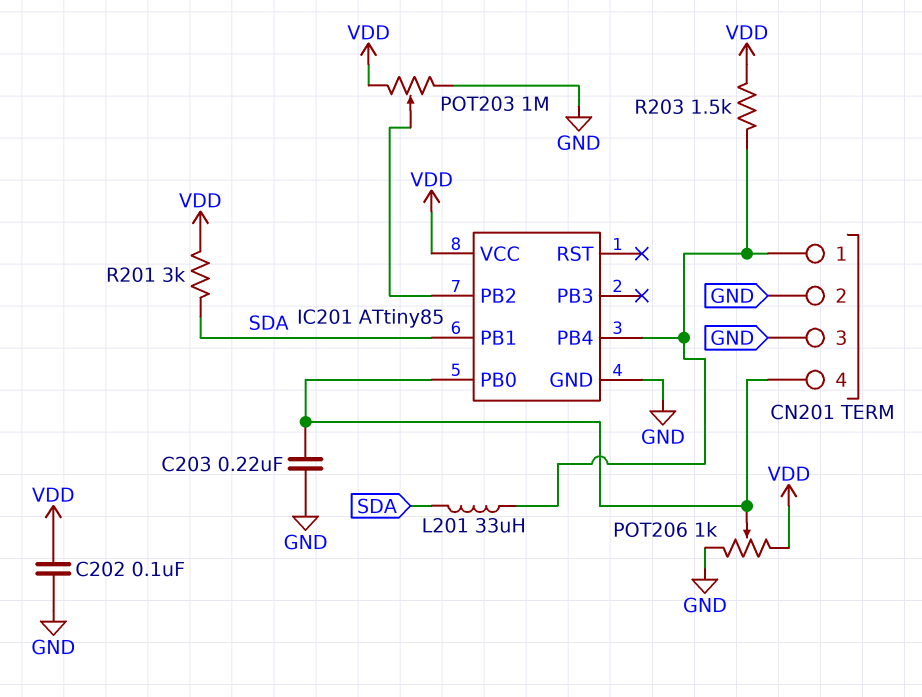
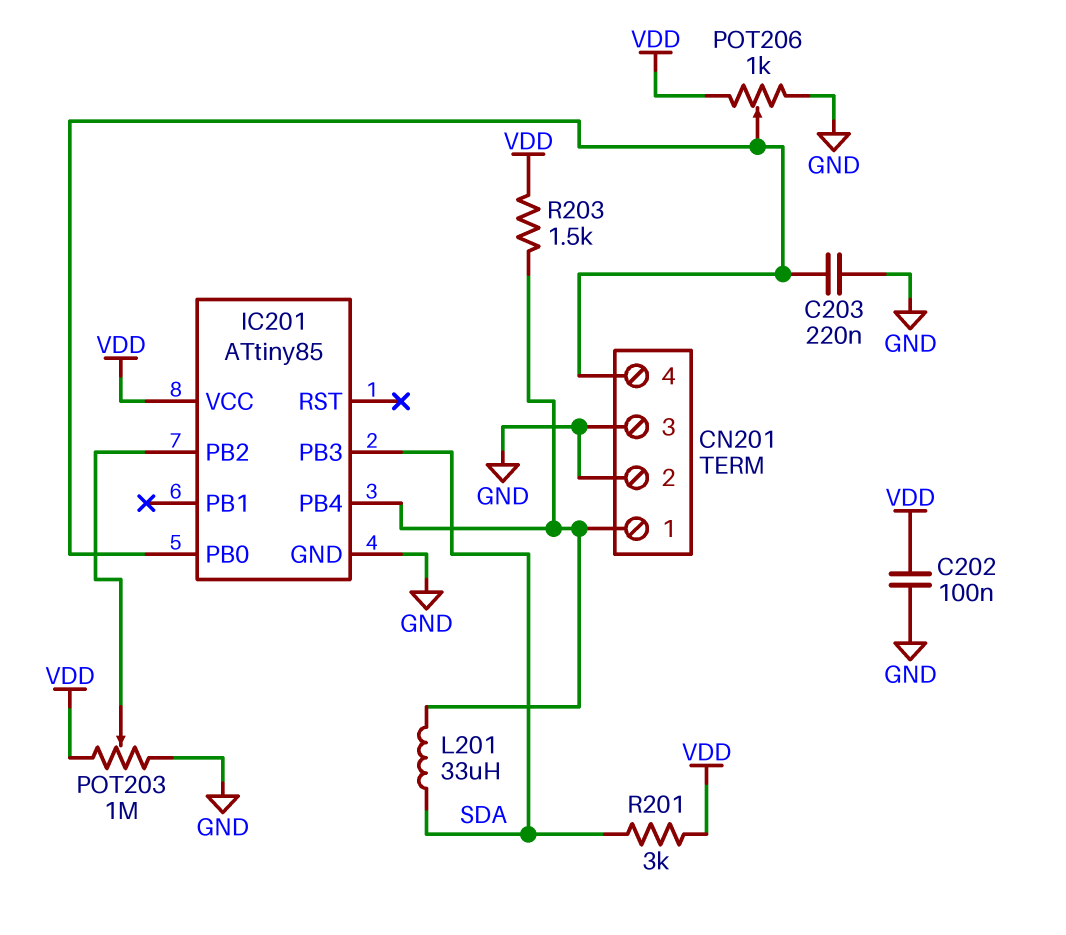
IC201 pin PB1: SDA -> none
IC201 pin PB3: none -> SDA

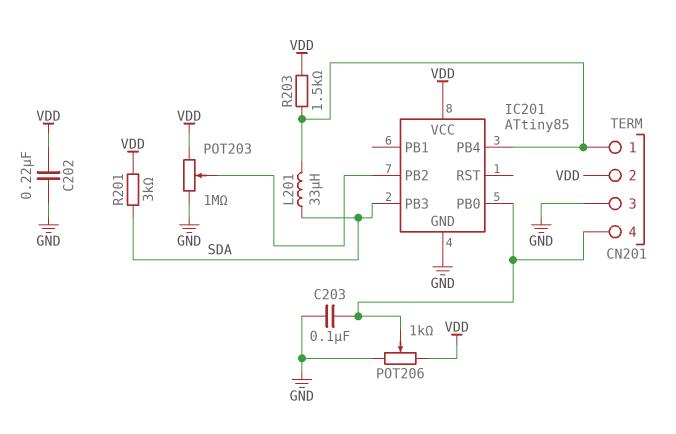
C202: 100nF (GND, VDD) -> 220nF (GND, VDD)
C203: 220nF (CN201/4, GND) -> 100nF (CN201/4, GND)
CN201 pin 2: GND -> VDD

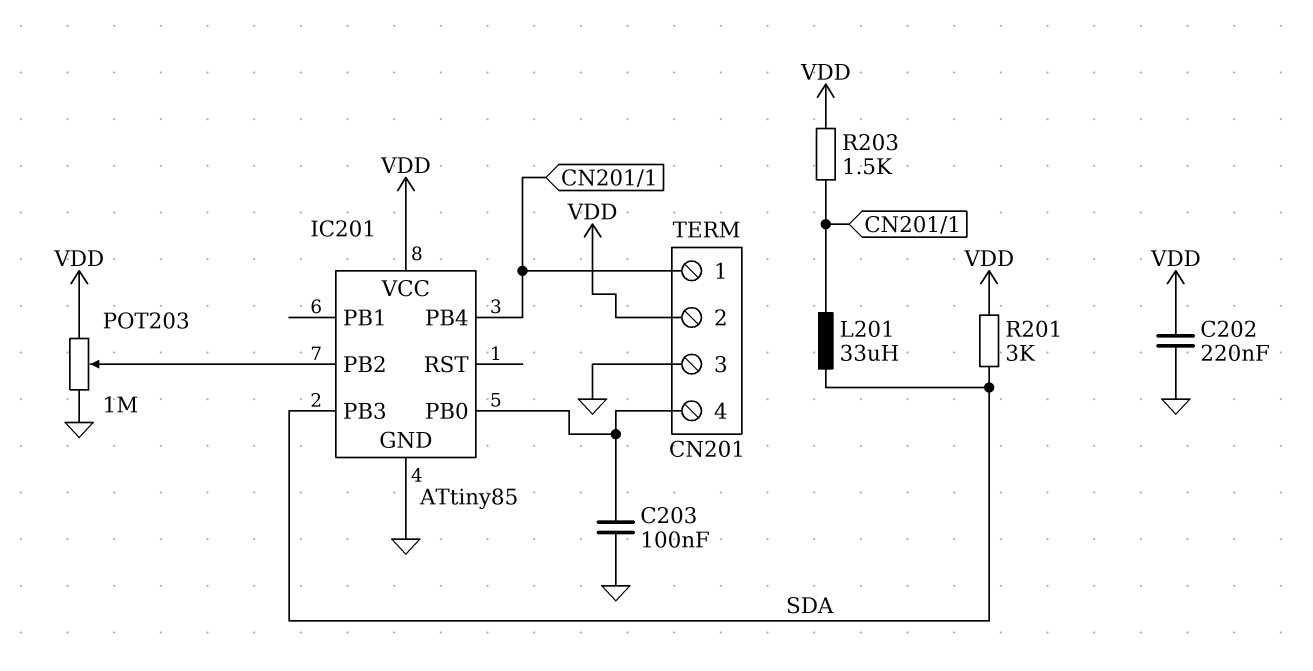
POT206: 1k (GND, VDD, wiper CN201/4) -> none

